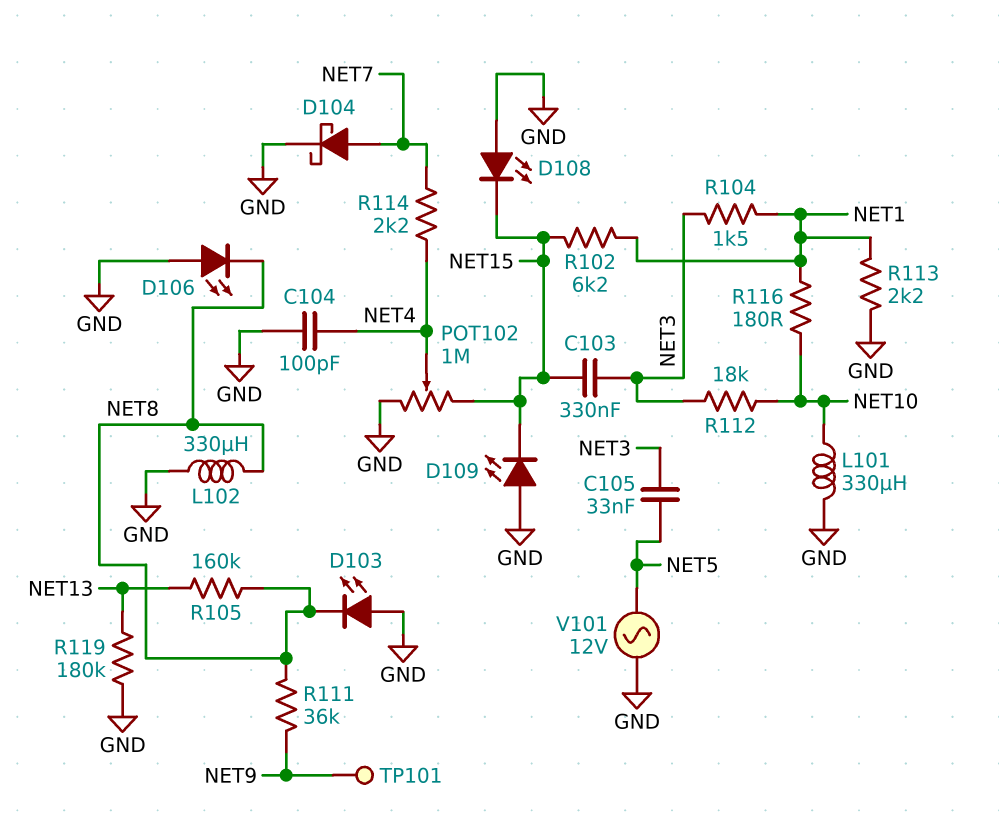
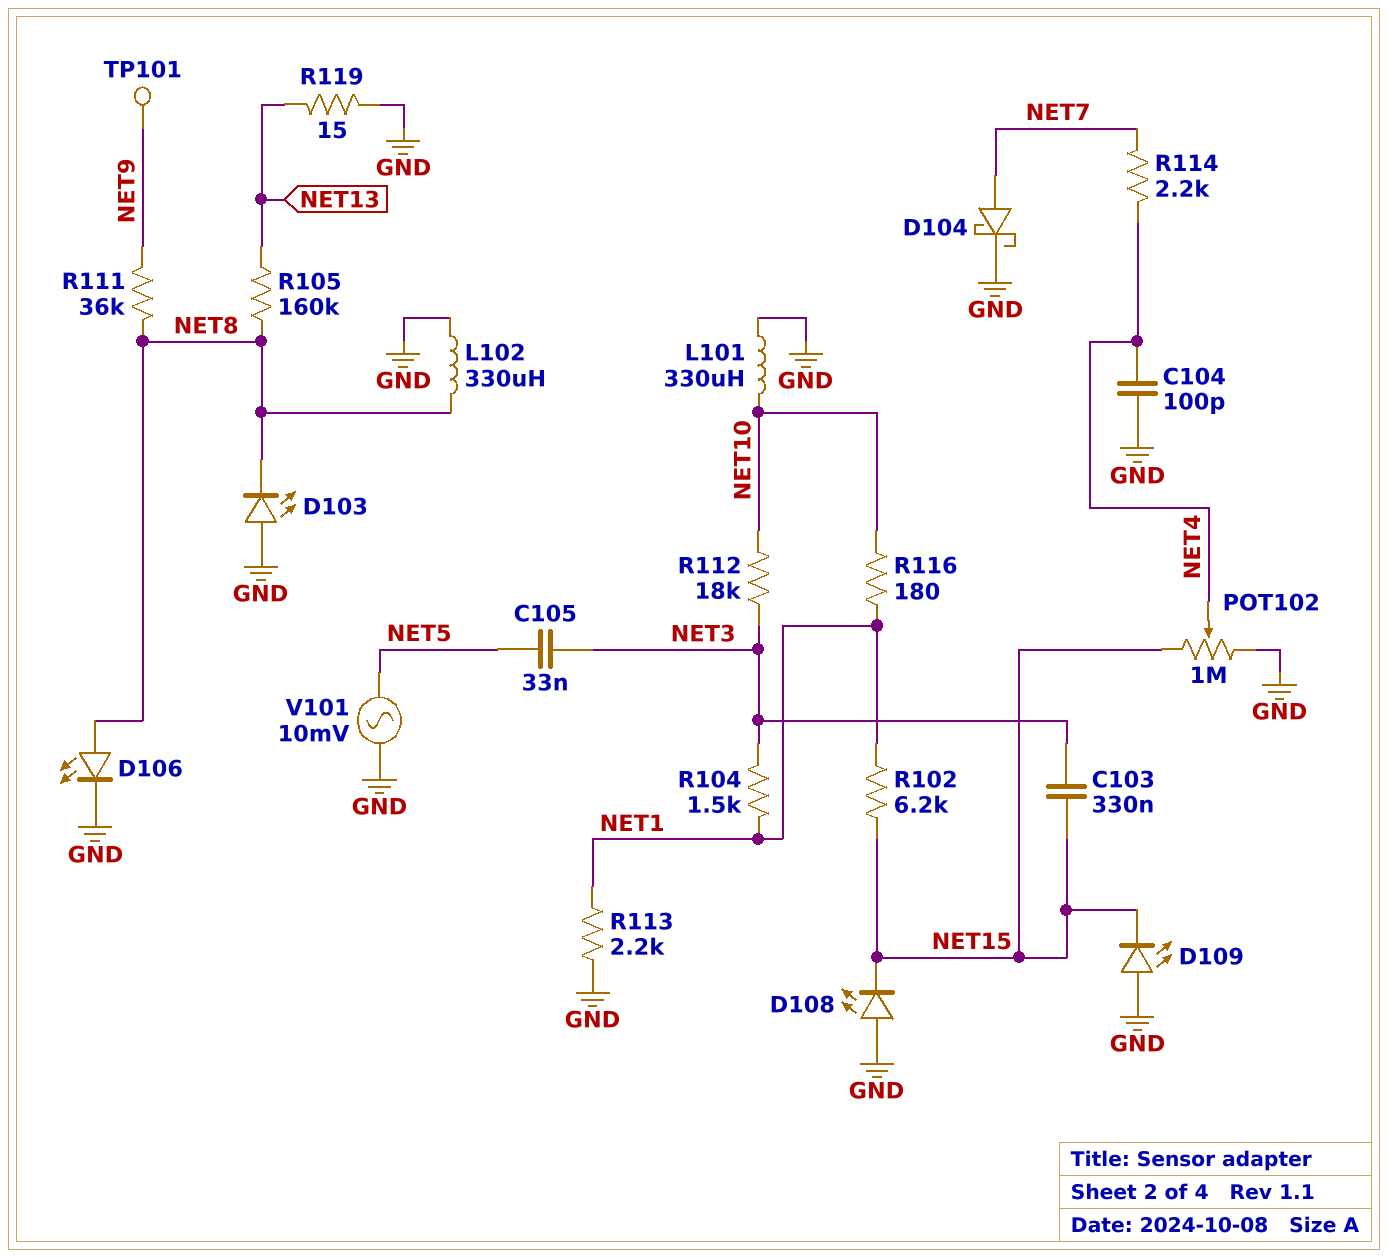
D106: LED (A GND, K NET8) -> LED (A NET8, K GND)
R119: 180k (GND, NET13) -> 15 (GND, NET13)
V101: AC 12V (GND, NET5) -> AC 10mV (GND, NET5)

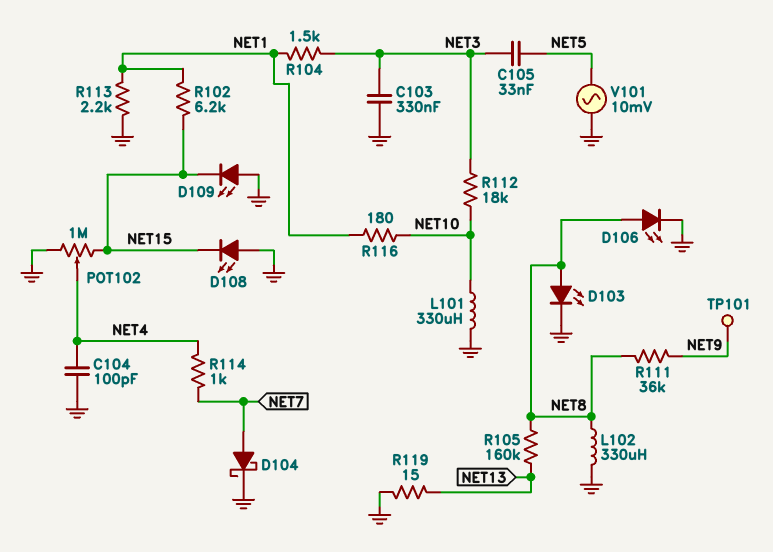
C103: 330nF (NET3, NET15) -> 330nF (GND, NET3)
D103: LED (A GND, K NET8) -> LED (A NET8, K GND)
R114: 2.2k (NET4, NET7) -> 1k (NET4, NET7)

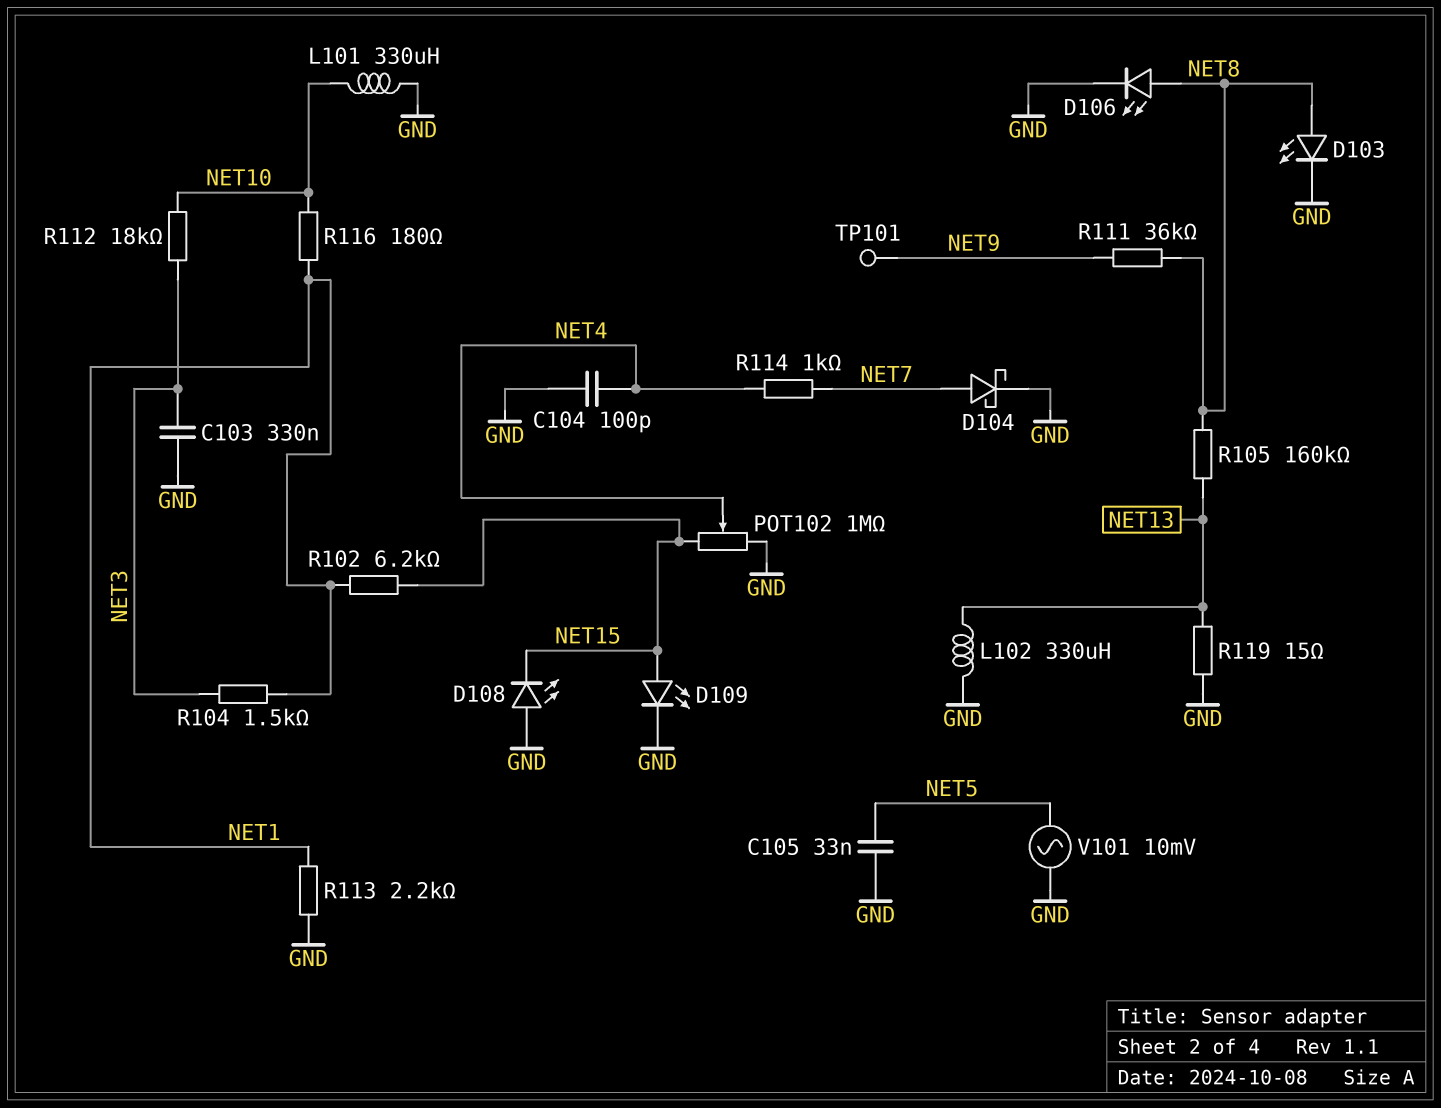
C105: 33nF (NET3, NET5) -> 33nF (GND, NET5)
D109: LED (A GND, K NET15) -> LED (A NET15, K GND)
L102: 330uH (GND, NET8) -> 330uH (GND, NET13)

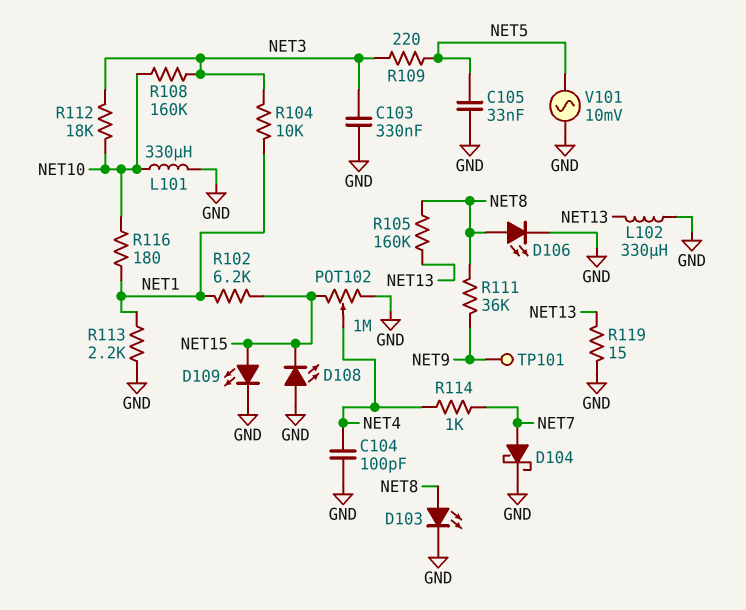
R104: 1.5k (NET1, NET3) -> 10k (NET1, NET3)
R108: none -> 160k (NET3, NET10)
R109: none -> 220 (NET3, NET5)

